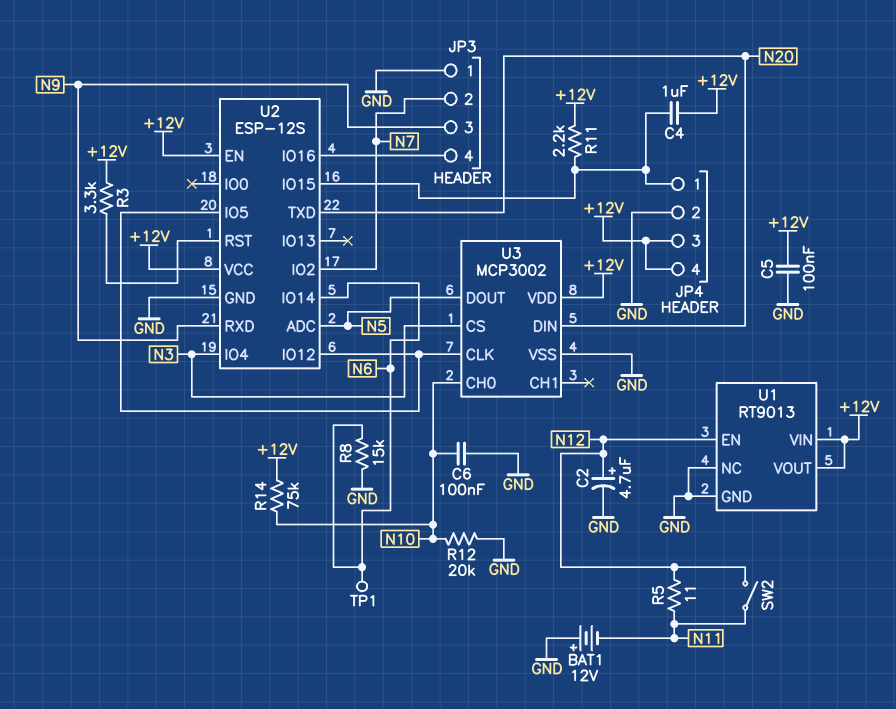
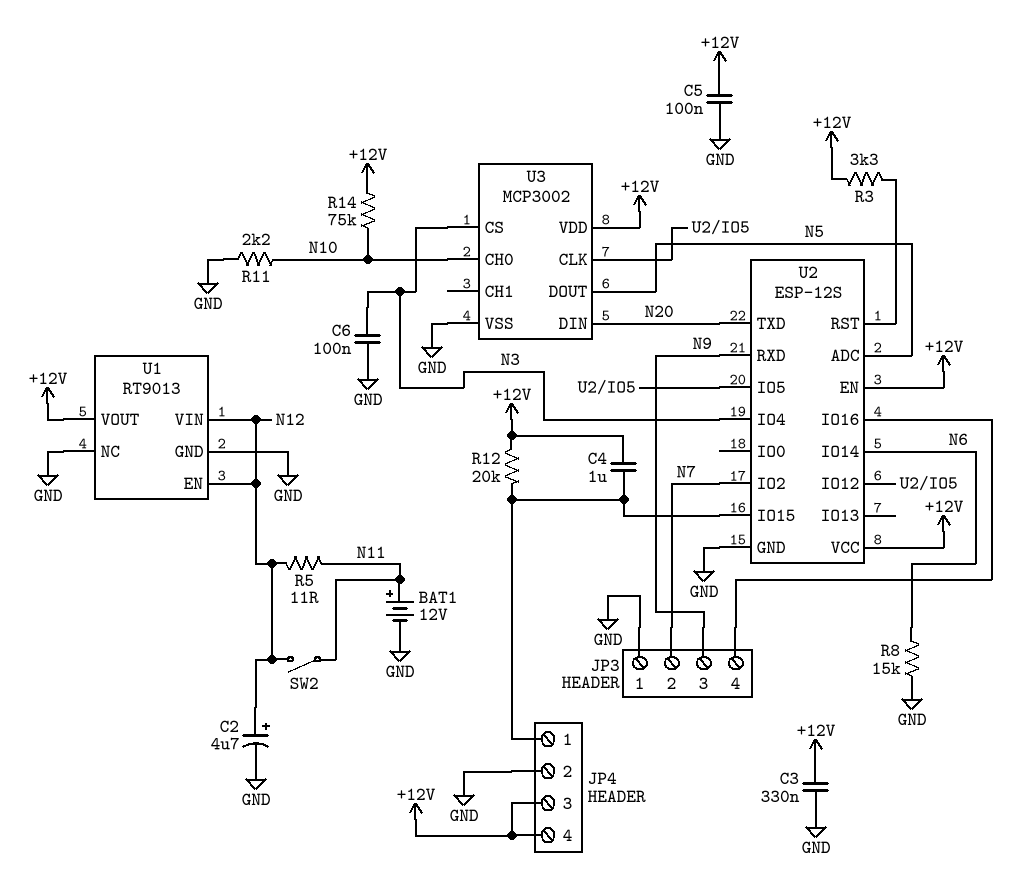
BAT1: 12V (plus GND, minus N11) -> 12V (plus N11, minus GND)
C3: none -> 330nF (+12V, GND)
C6: 100nF (GND, N10) -> 100nF (GND, N3)
R11: 2.2k (+12V, JP4/1) -> 2.2k (GND, N10)
R12: 20k (GND, N10) -> 20k (+12V, JP4/1)
TP1: test point (N6) -> none
U1 pin VIN: +12V -> N12

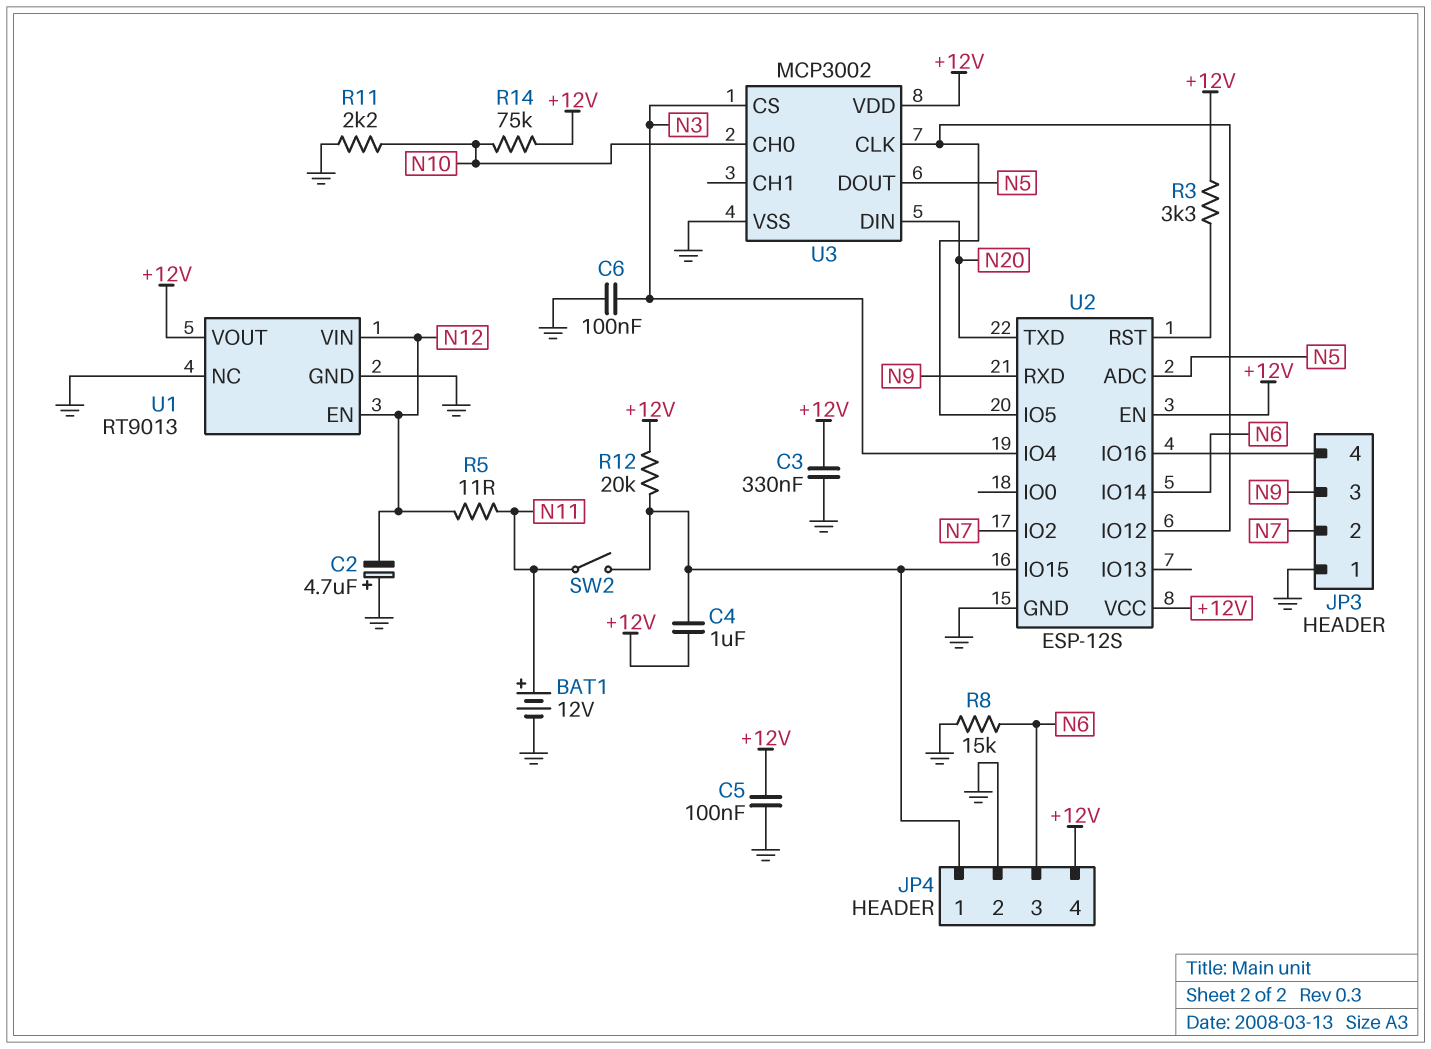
C2: 4.7uF (plus N12, minus GND) -> 4.7uF (plus GND, minus N12)
JP4 pin 3: +12V -> N6
SW2: switch (N11, N12) -> switch (JP4/1, N11)

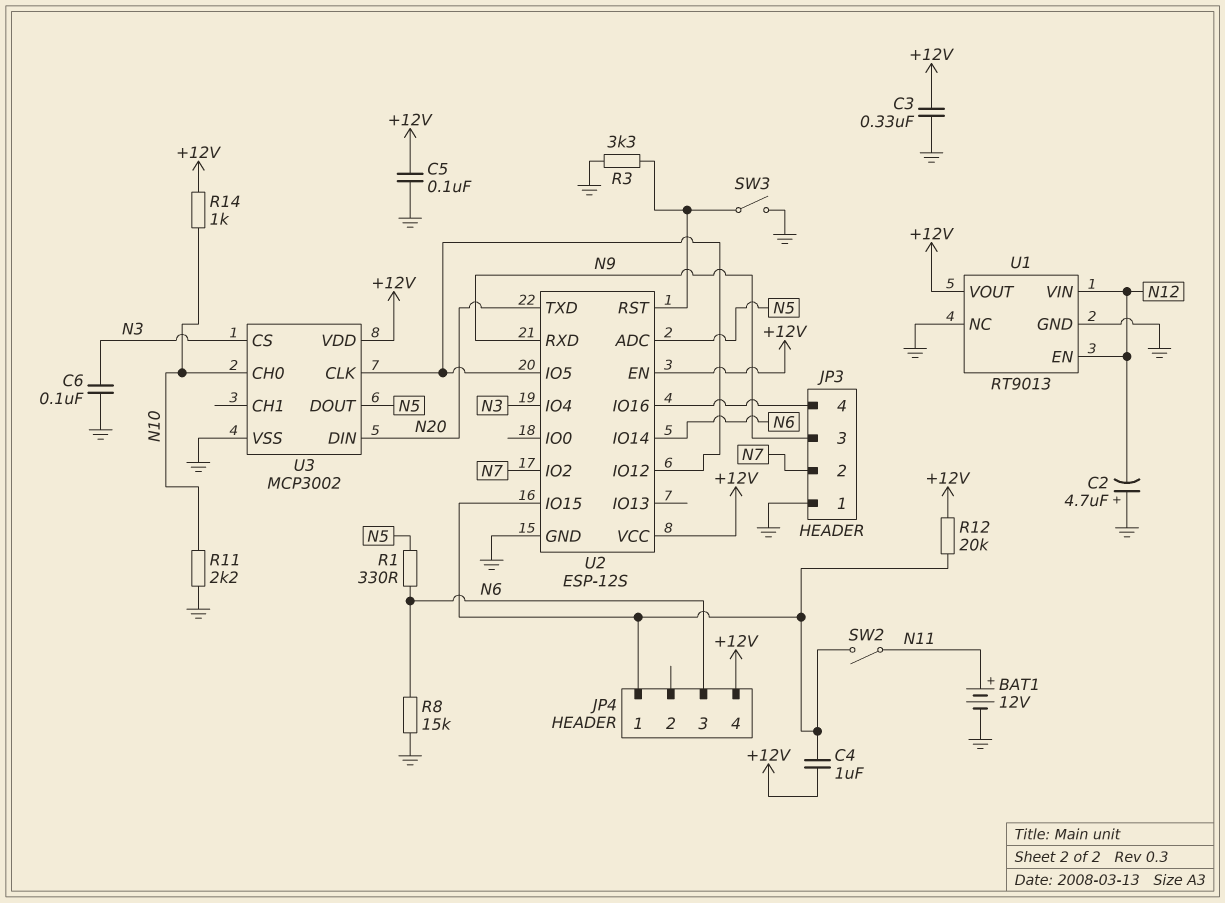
JP4 pin 2: GND -> none
R1: none -> 330 (N5, N6)
R3: 3.3k (+12V, U2/RST) -> 3.3k (GND, U2/RST)
R5: 11 (N11, N12) -> none
R14: 75k (+12V, N10) -> 1k (+12V, N10)
SW3: none -> switch (GND, U2/RST)

